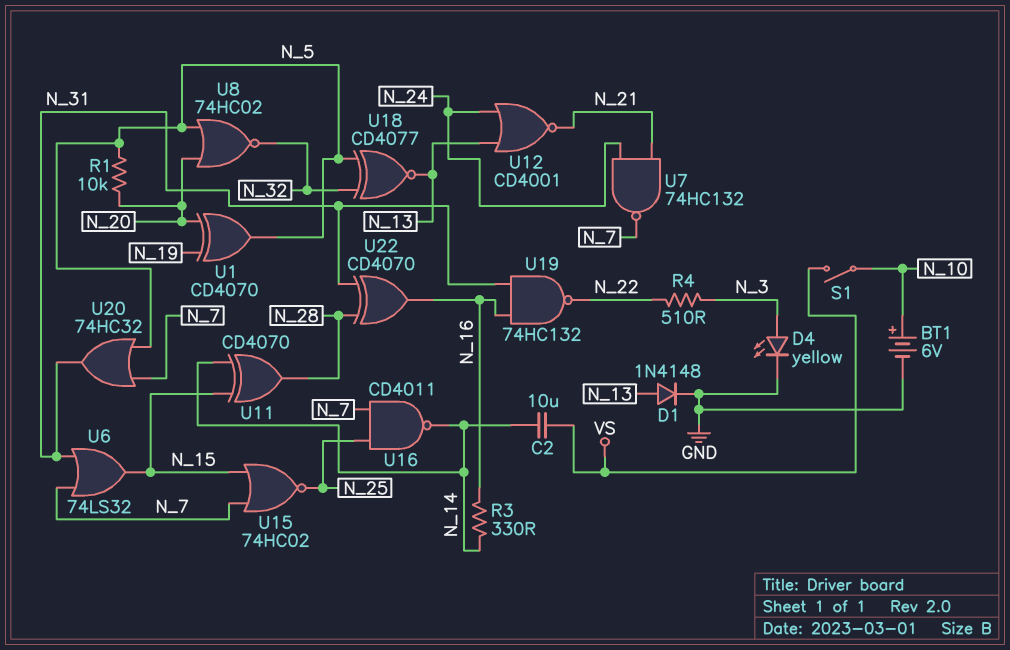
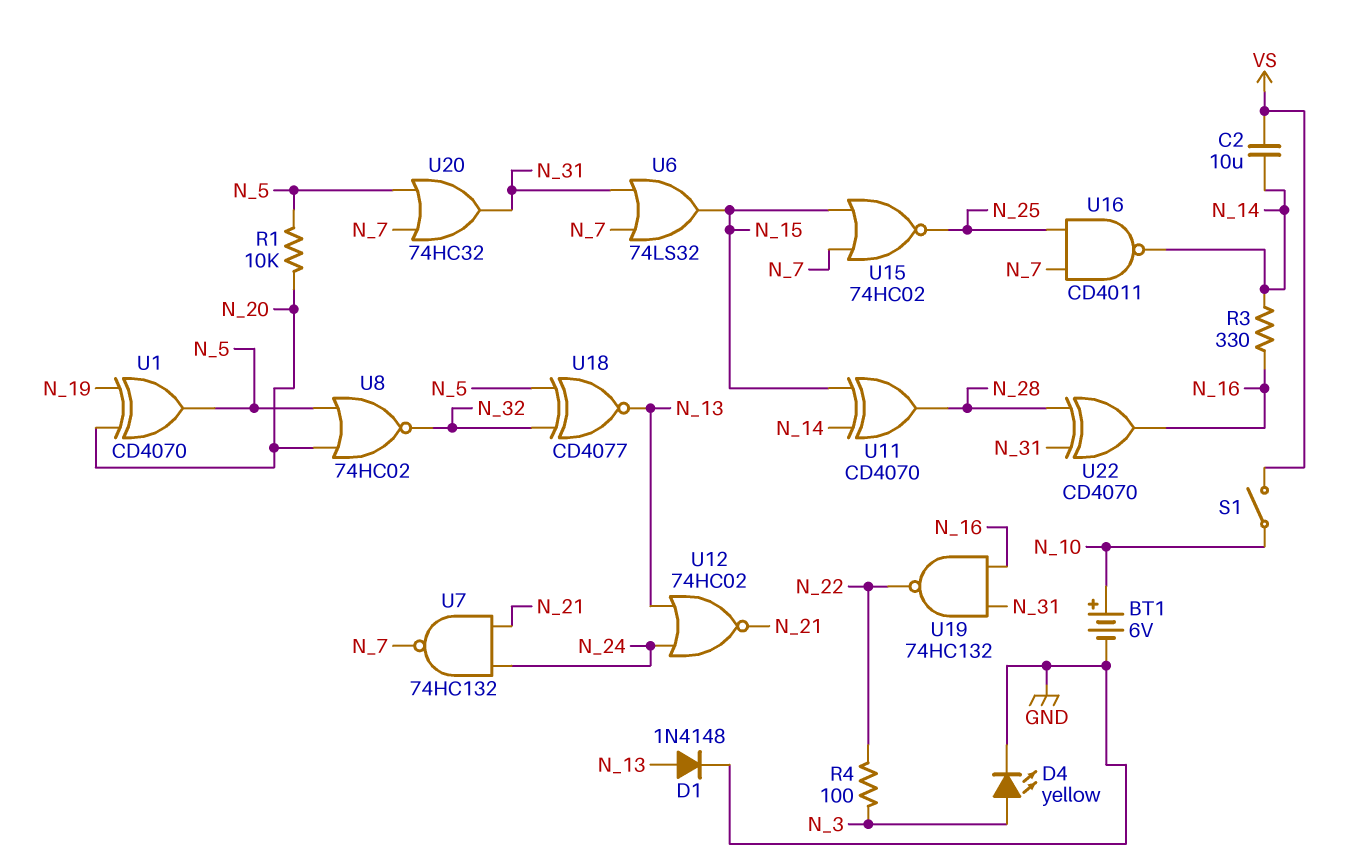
R4: 510 (N_3, N_22) -> 100 (N_3, N_22)
U12: NOR CD4001 (in N_13, in N_24, out N_21) -> NOR 74HC02 (in N_13, in N_24, out N_21)

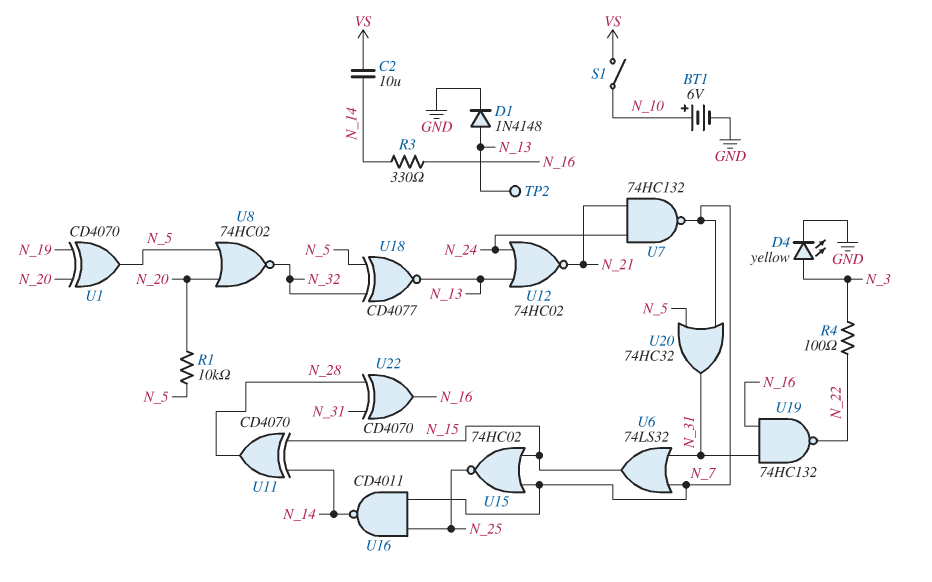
TP2: none -> test point (N_13)

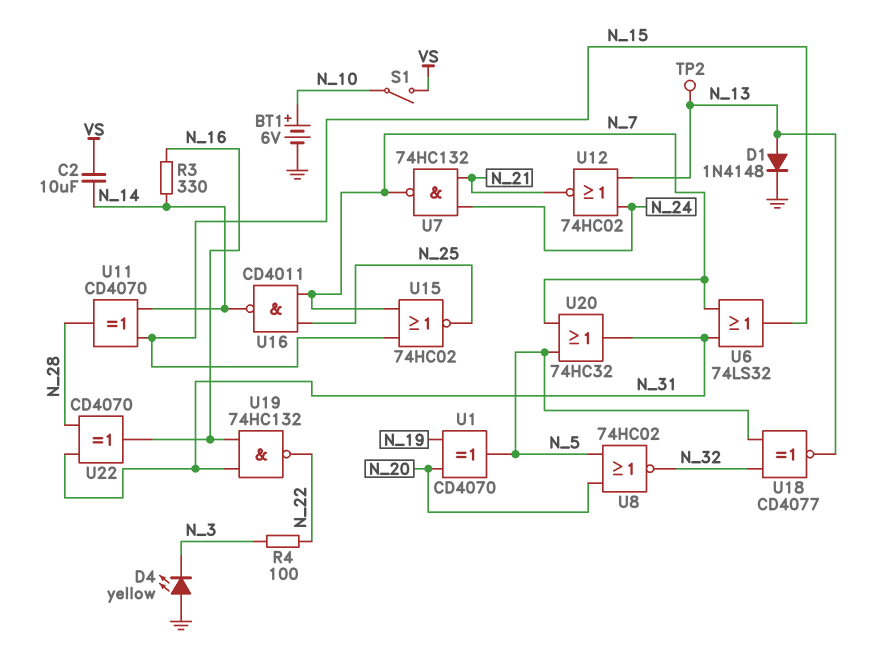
D4: LED yellow (A N_3, K GND) -> LED yellow (A GND, K N_3)
R1: 10k (N_5, N_20) -> none

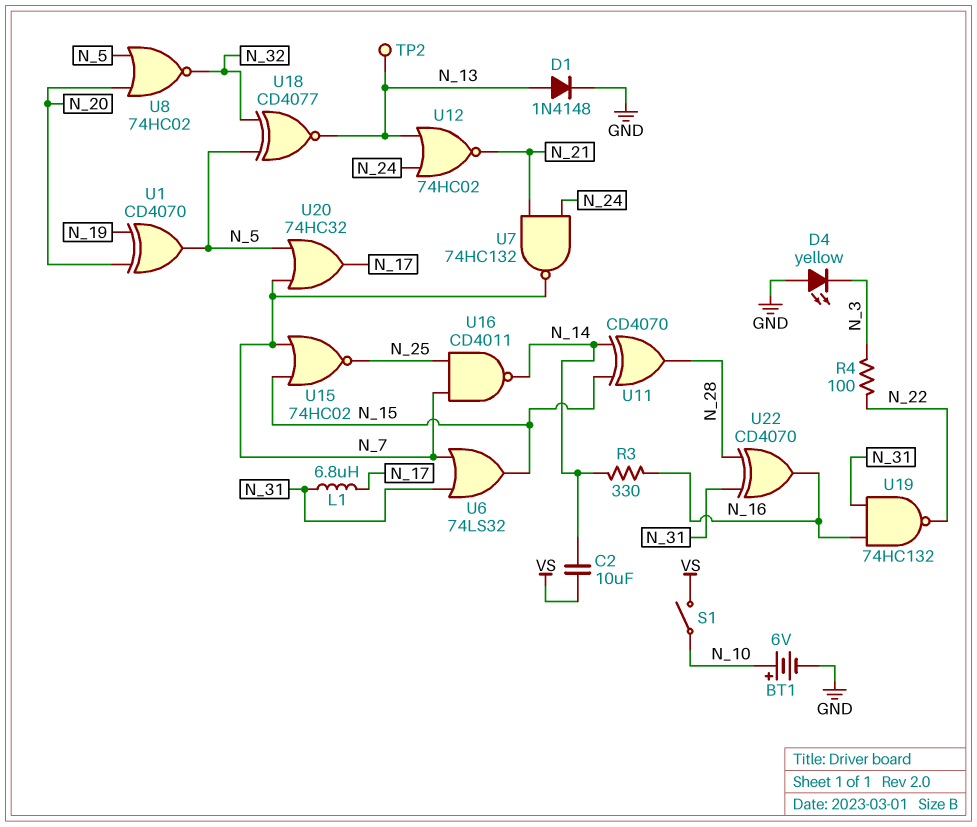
L1: none -> 6.8uH (N_17, N_31)
U20: OR 74HC32 (in N_5, in N_7, out N_31) -> OR 74HC32 (in N_5, in N_7, out N_17)

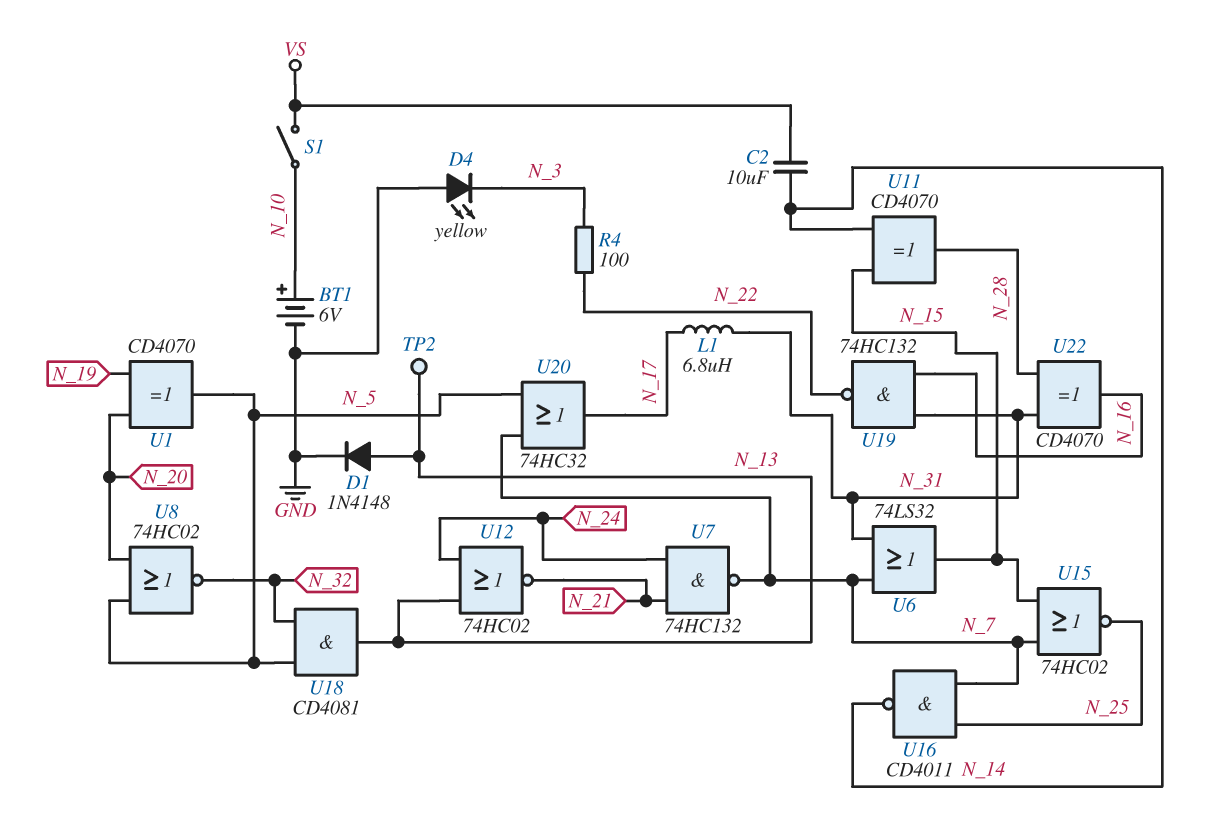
R3: 330 (N_14, N_16) -> none
U18: XNOR CD4077 (in N_5, in N_32, out N_13) -> AND CD4081 (in N_5, in N_32, out N_13)

